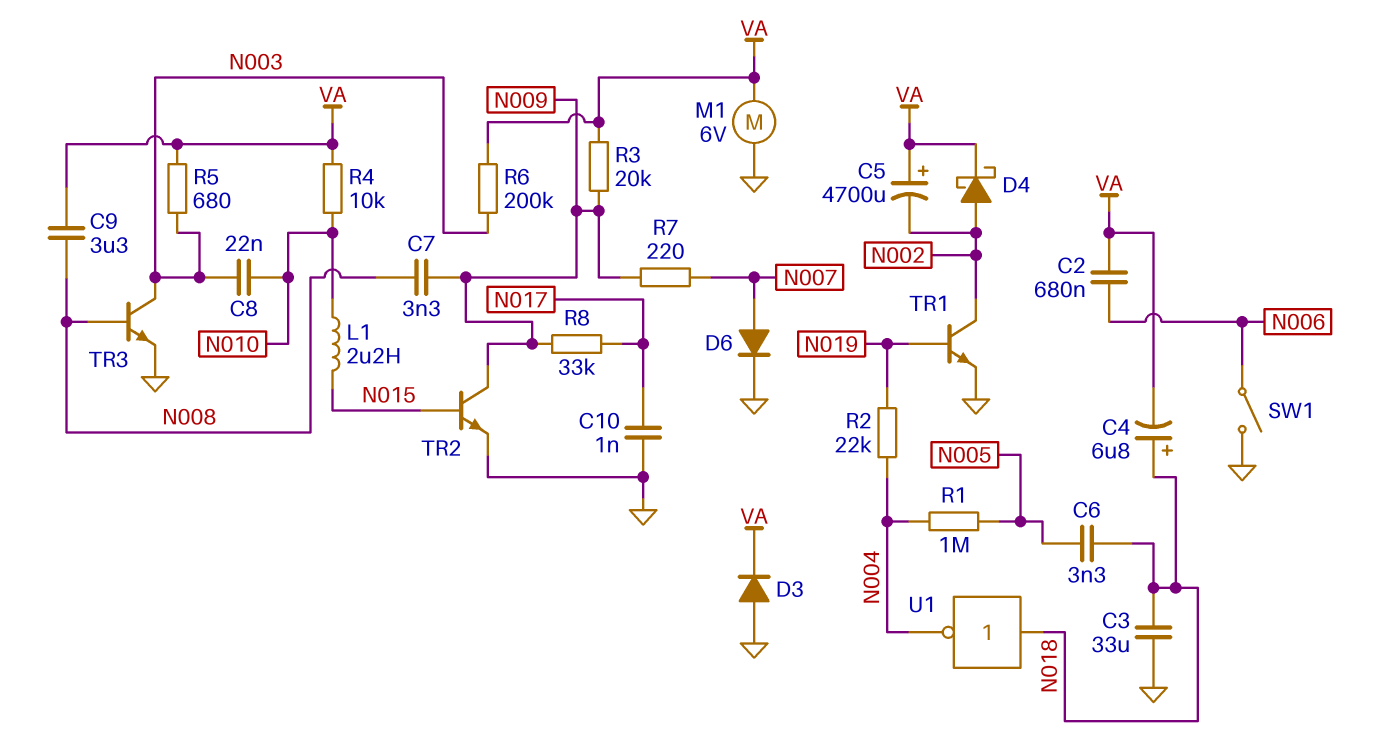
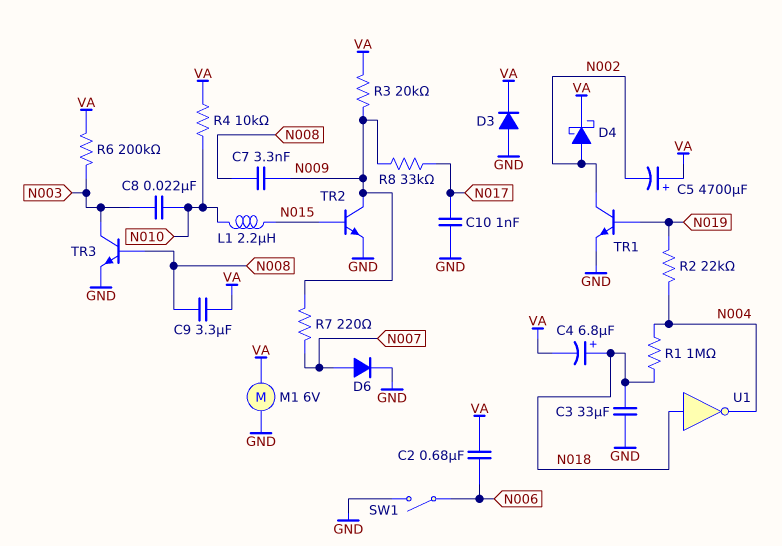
C6: 3.3nF (N005, N018) -> none
R1: 1M (N004, N005) -> 1M (N004, N018)
R5: 680 (N003, VA) -> none

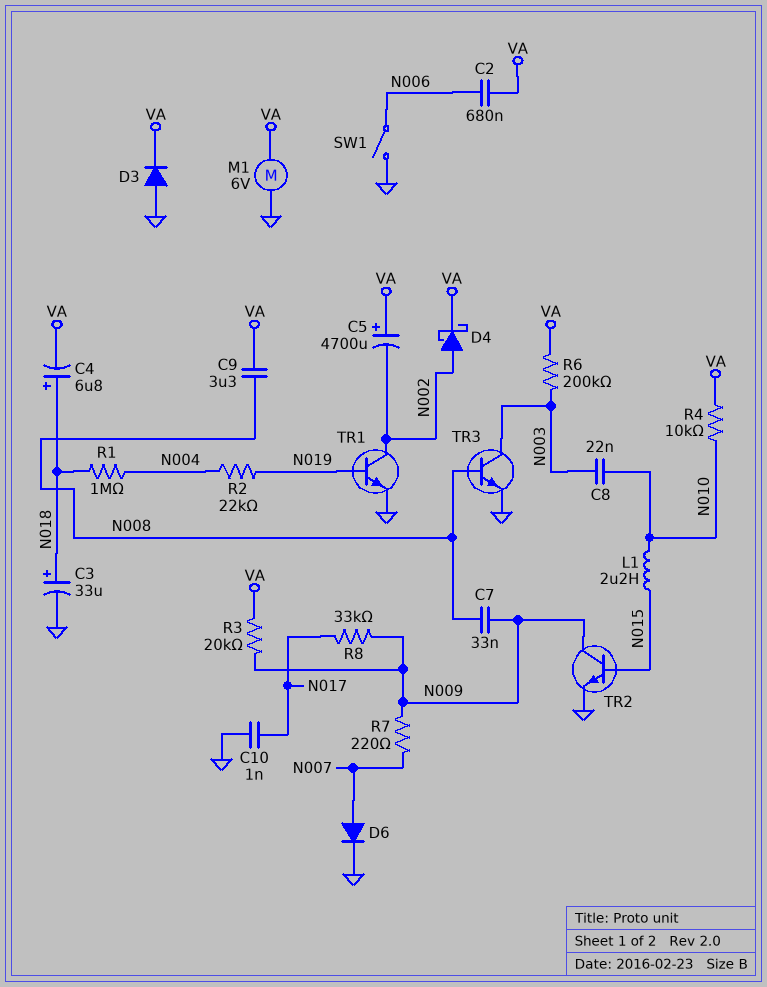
C3: 33uF (GND, N018) -> 33uF (plus N018, minus GND)
C7: 3.3nF (N008, N009) -> 33nF (N008, N009)
U1: NOT (in N018, out N004) -> none

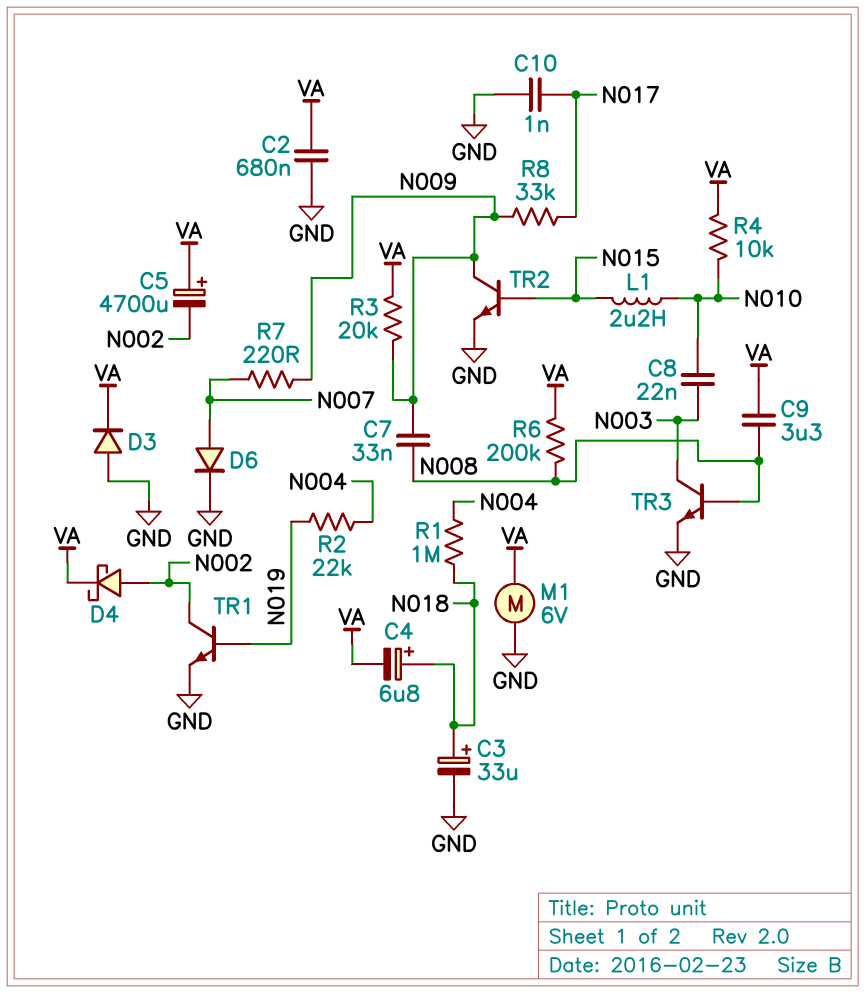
C2: 680nF (N006, VA) -> 680nF (GND, VA)
R6: 200k (N003, VA) -> 200k (N008, VA)
SW1: switch (GND, N006) -> none

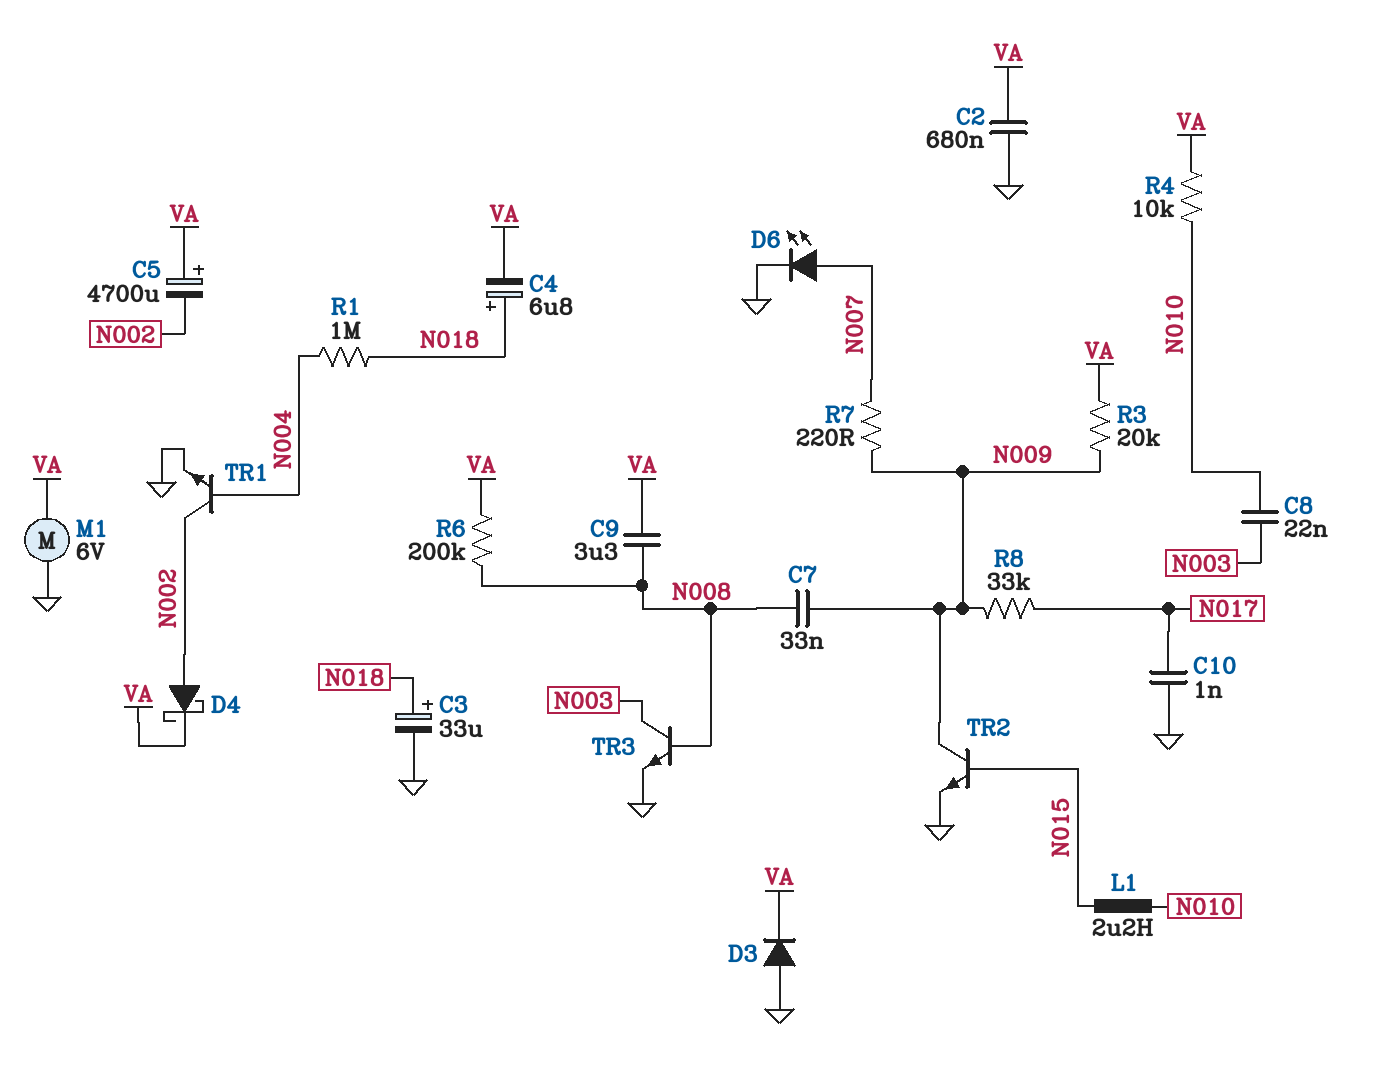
D6: diode (A N007, K GND) -> LED (A N007, K GND)
R2: 22k (N004, N019) -> none
TR1: NPN (B N019, C N002, E GND) -> NPN (B N004, C N002, E GND)

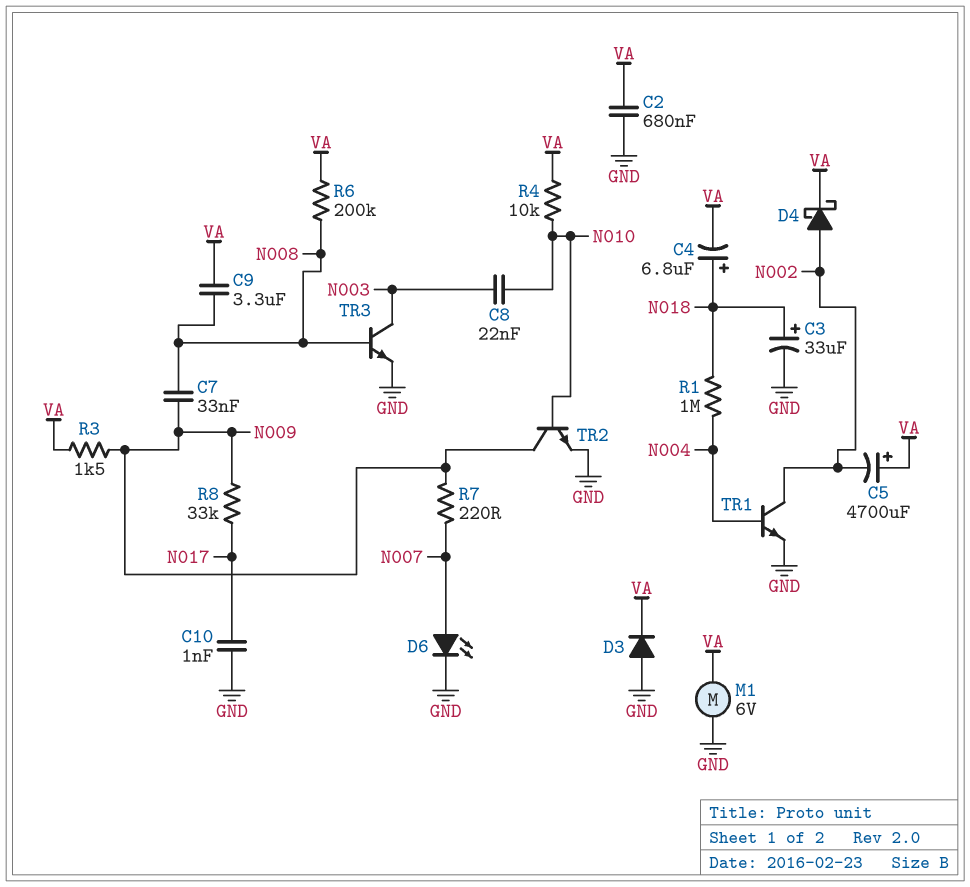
L1: 2.2uH (N010, N015) -> none
R3: 20k (N009, VA) -> 1.5k (N009, VA)
TR2: NPN (B N015, C N009, E GND) -> NPN (B N010, C N009, E GND)

